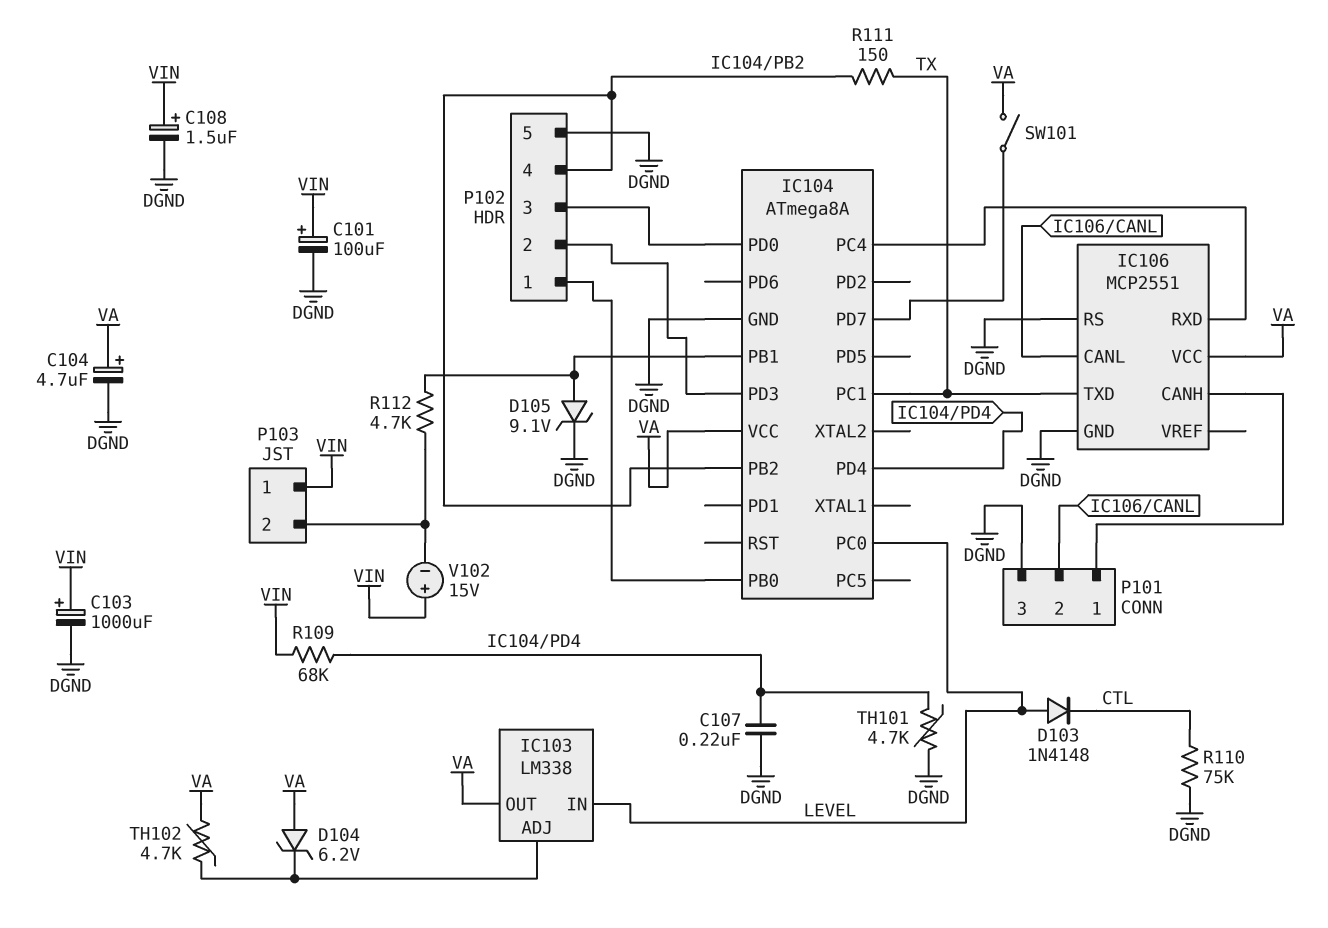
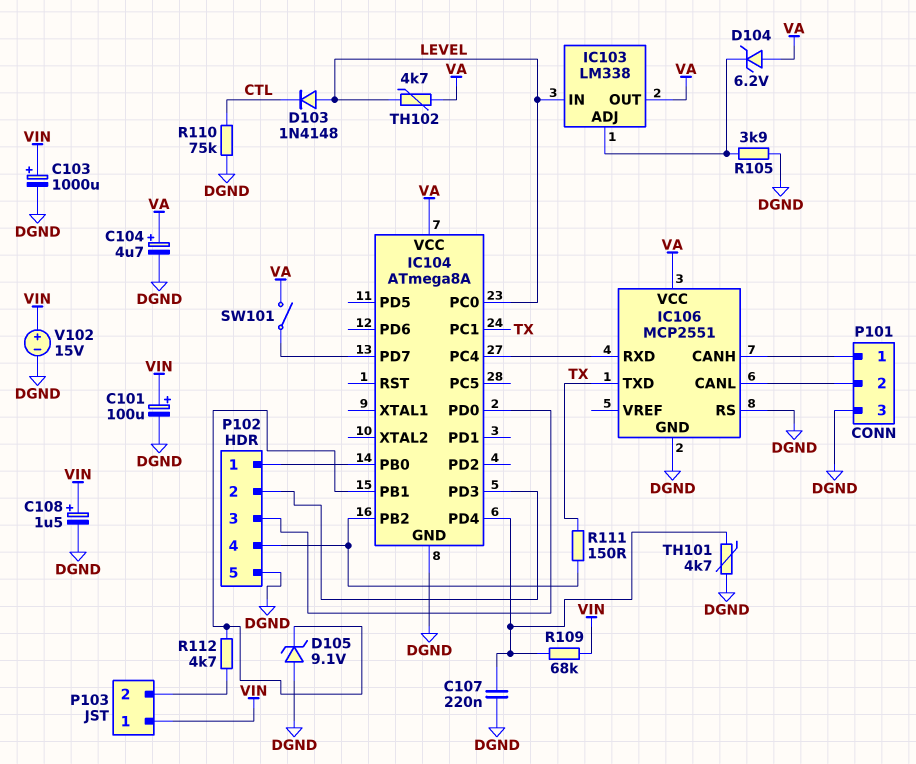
D105: zener 9.1V (A IC104/PB1, K DGND) -> zener 9.1V (A DGND, K IC104/PB1)
R105: none -> 3.9k (DGND, IC103/ADJ)
TH102: 4.7k (IC103/ADJ, VA) -> 4.7k (LEVEL, VA)
V102: 15V (plus VIN, minus P103/2) -> 15V (plus VIN, minus DGND)

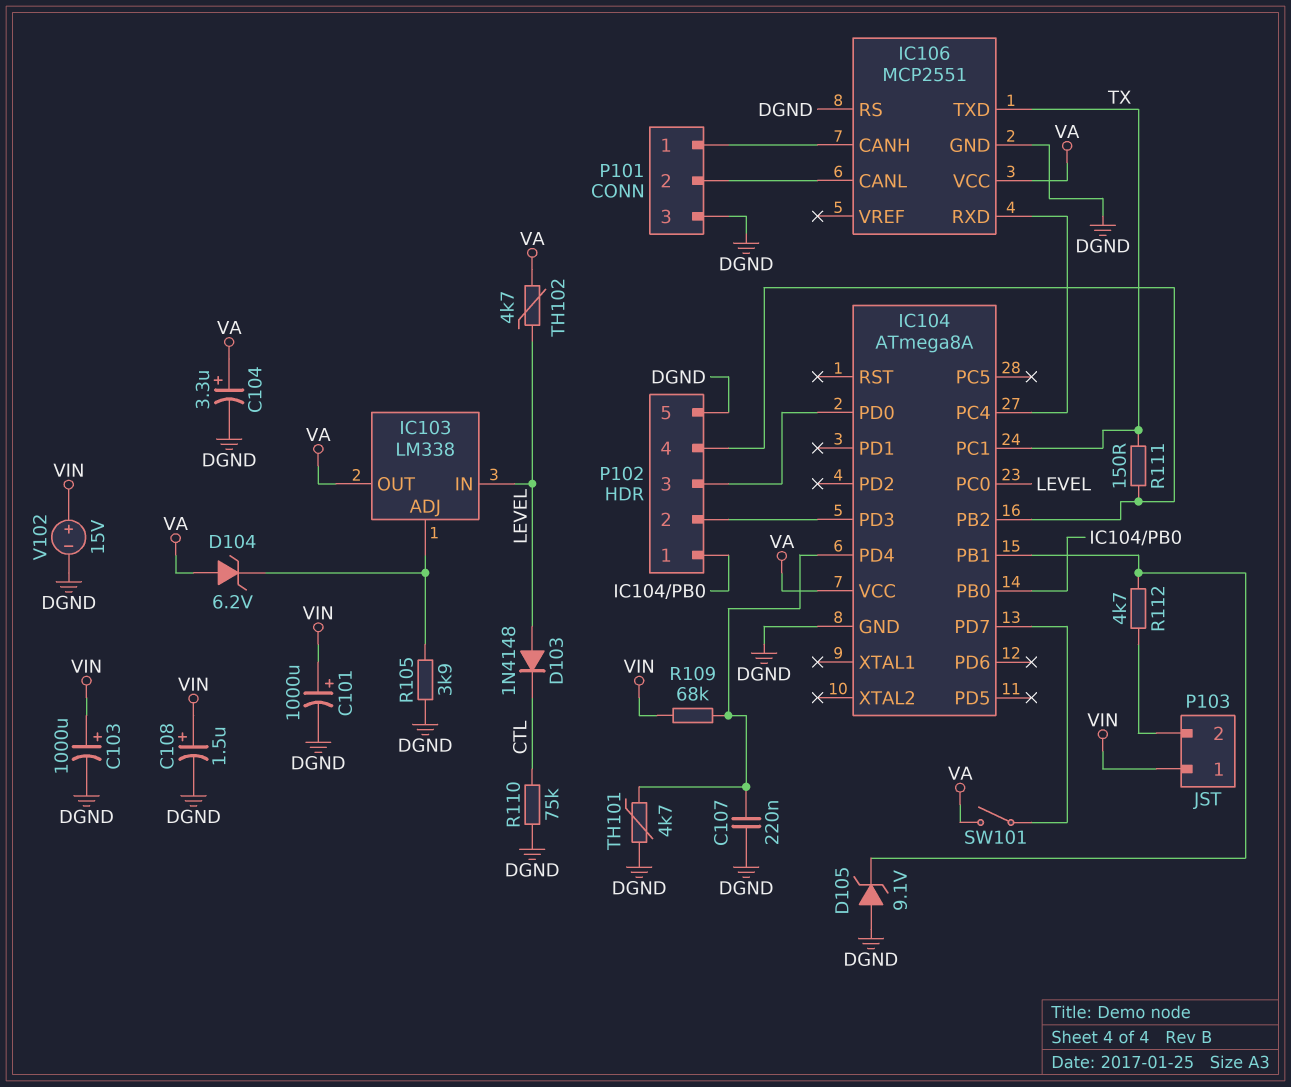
C101: 100uF (plus VIN, minus DGND) -> 1000uF (plus VIN, minus DGND)
C104: 4.7uF (plus VA, minus DGND) -> 3.3uF (plus VA, minus DGND)

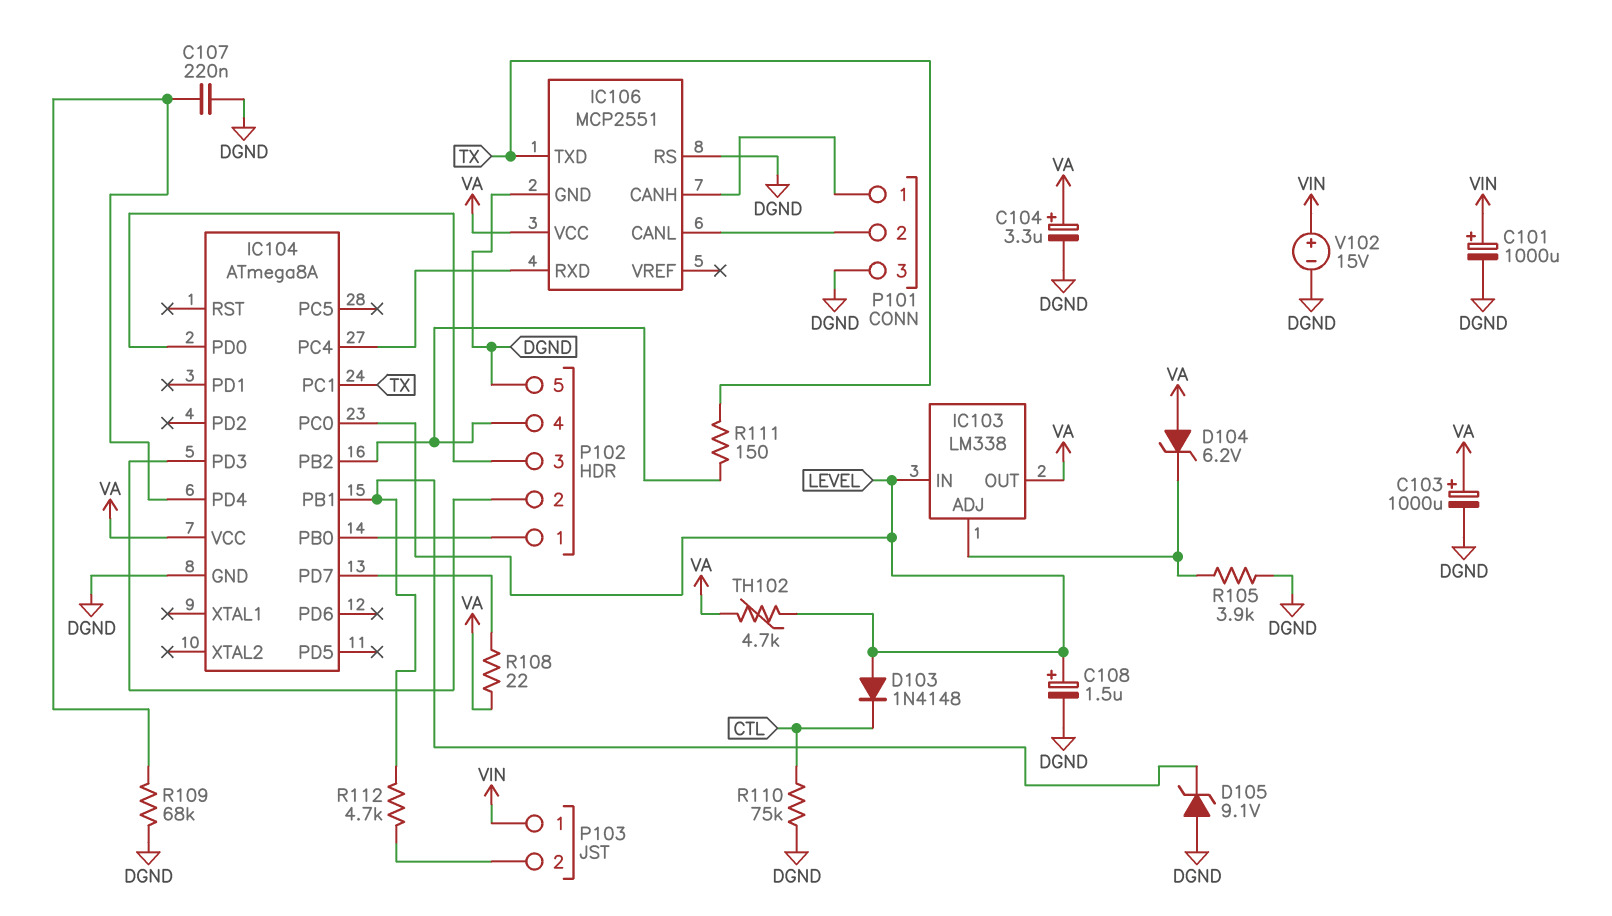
C103: 1000uF (plus VIN, minus DGND) -> 1000uF (plus VA, minus DGND)
C108: 1.5uF (plus VIN, minus DGND) -> 1.5uF (plus LEVEL, minus DGND)
R108: none -> 22 (IC104/PD7, VA)
R109: 68k (IC104/PD4, VIN) -> 68k (DGND, IC104/PD4)
SW101: switch (IC104/PD7, VA) -> none
TH101: 4.7k (DGND, IC104/PD4) -> none

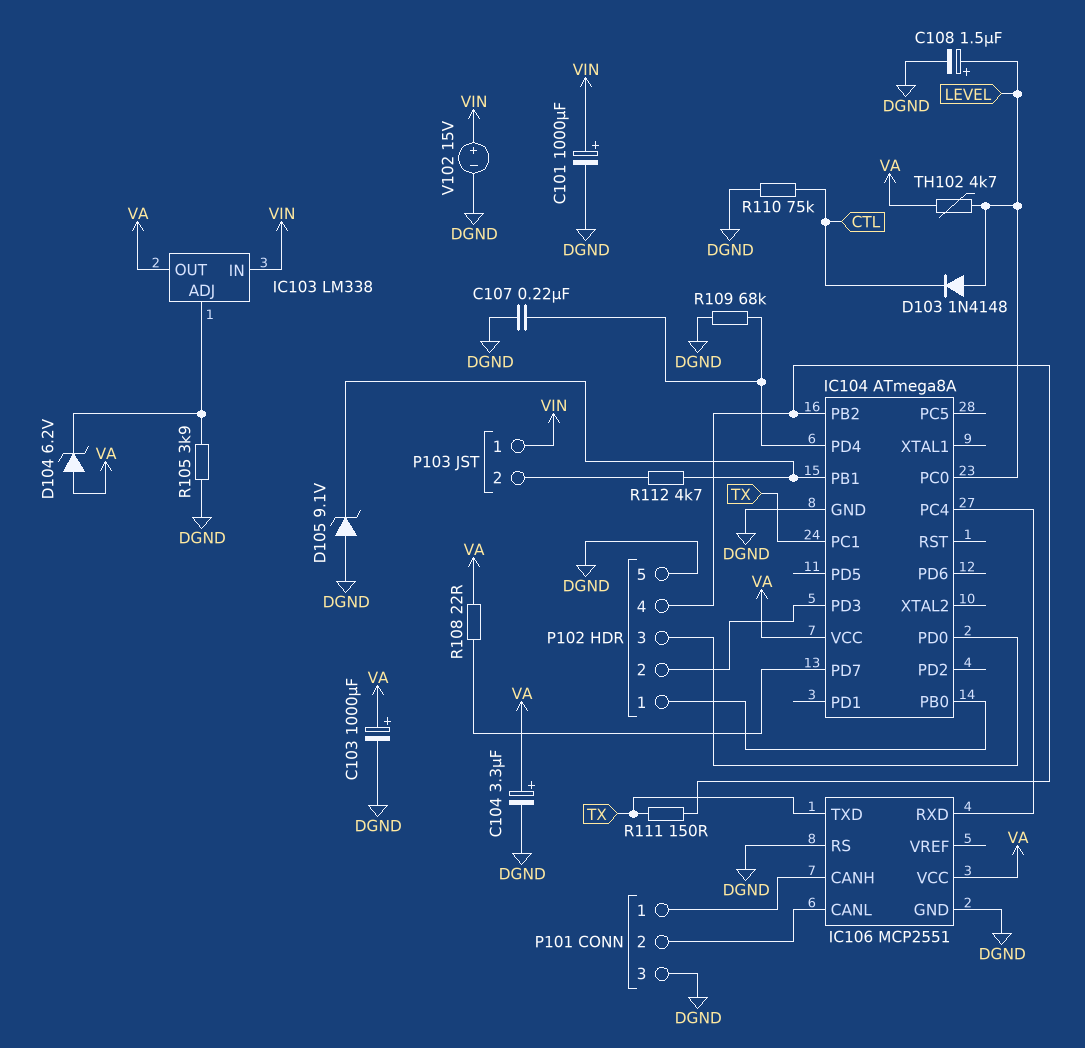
IC103 pin IN: LEVEL -> VIN

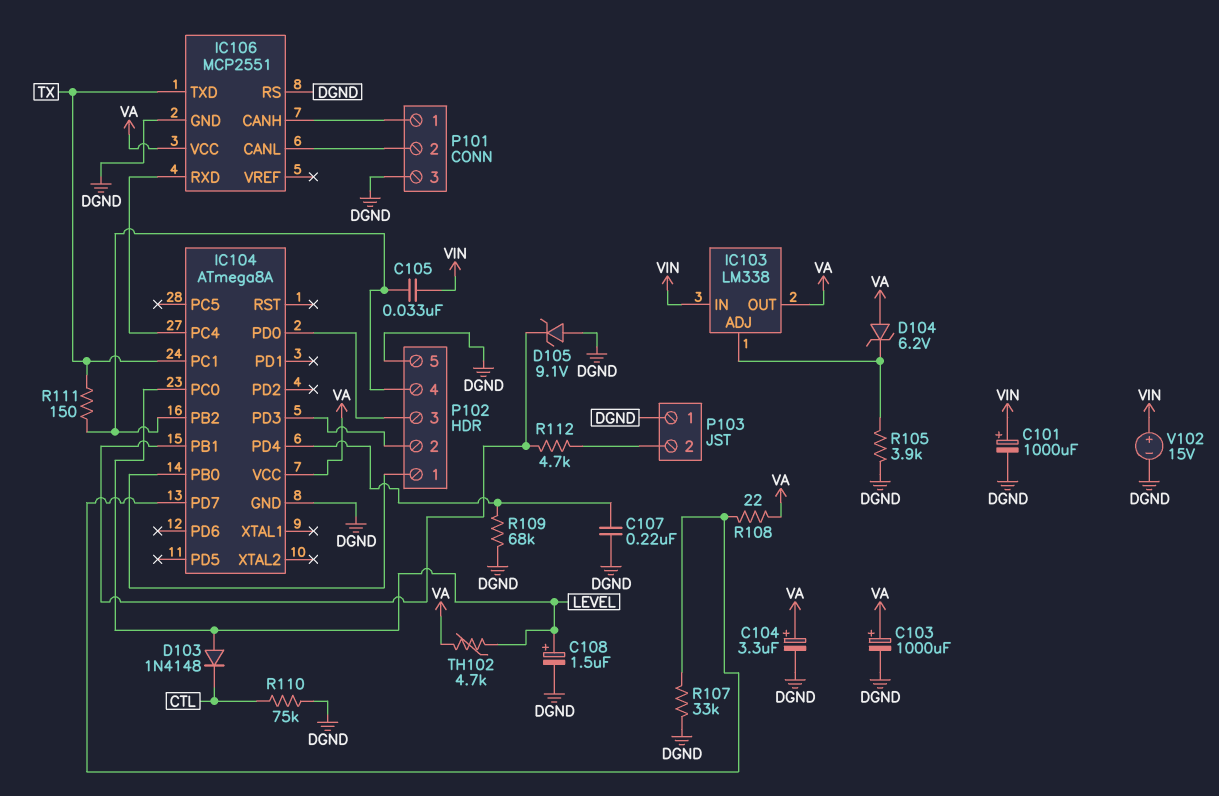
C105: none -> 33nF (IC104/PB2, VIN)
P103 pin 1: VIN -> DGND
R107: none -> 33k (DGND, IC104/PD7)

